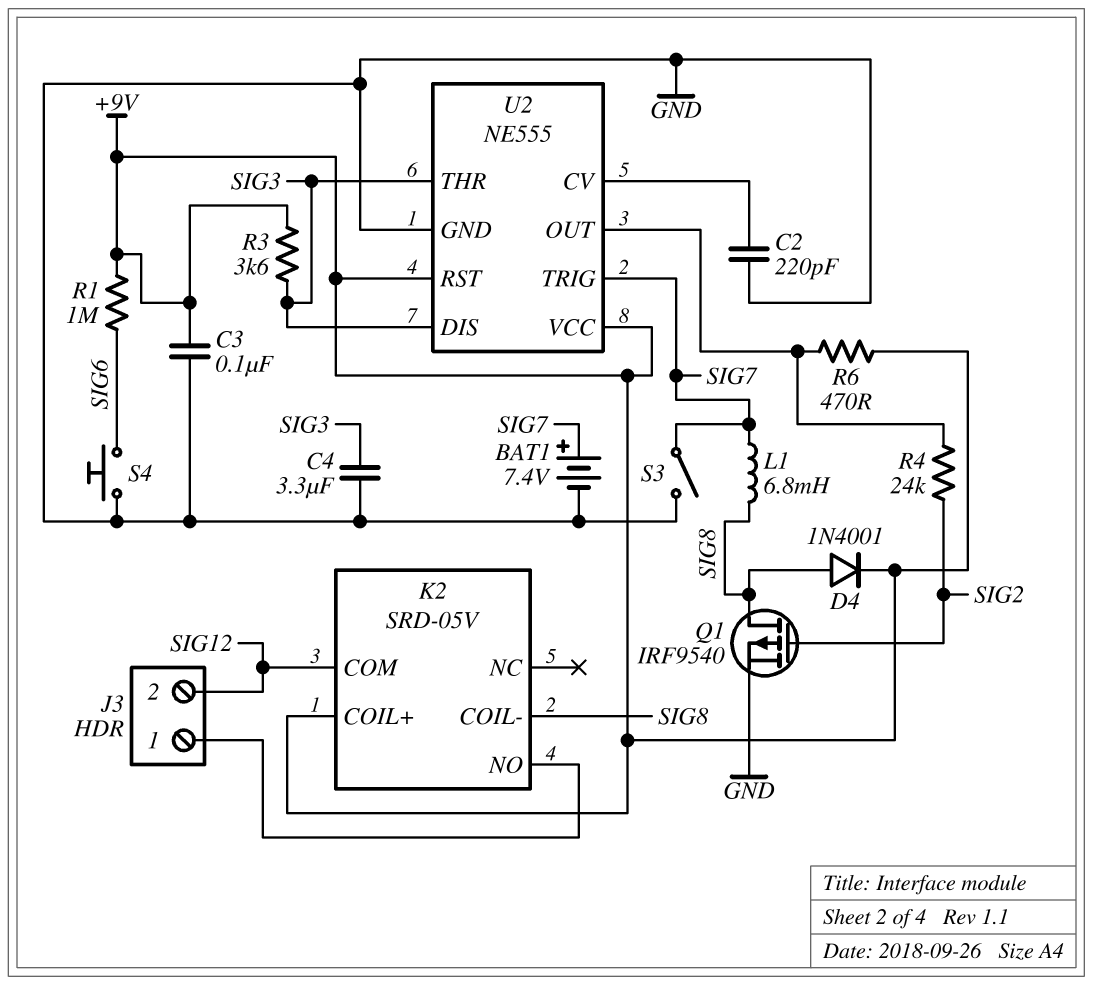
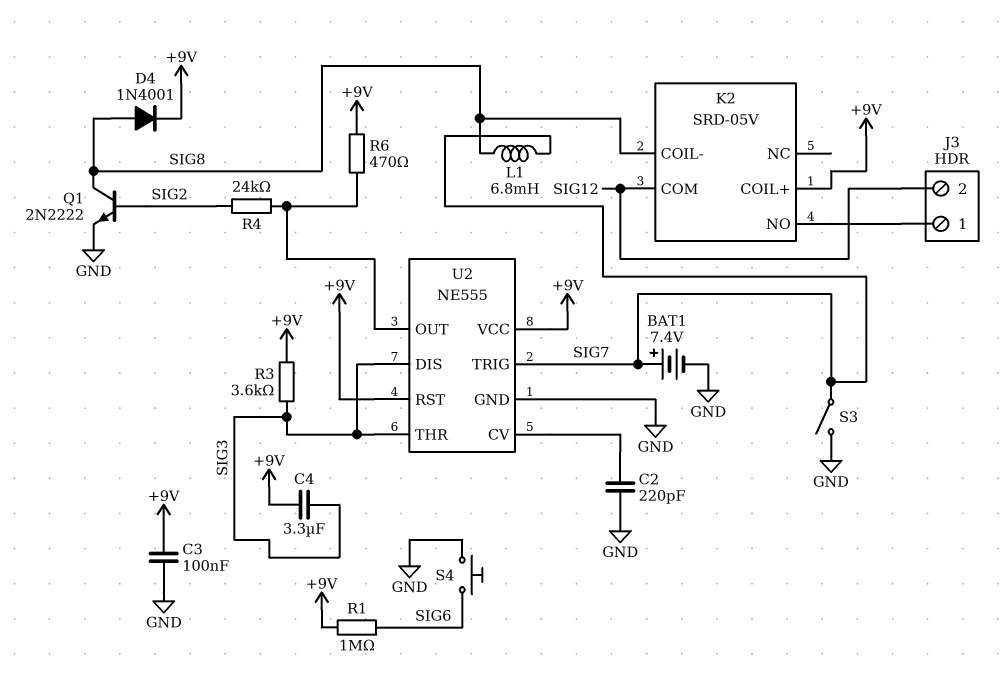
C4: 3.3uF (GND, SIG3) -> 3.3uF (+9V, SIG3)
Q1: PMOS IRF9540 (G SIG2, D SIG8, S GND) -> NPN 2N2222 (B SIG2, C SIG8, E GND)

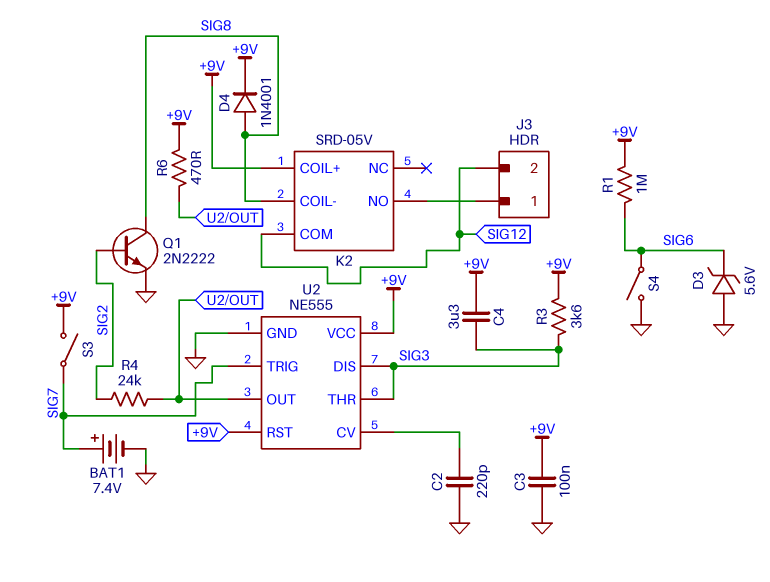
D3: none -> zener 5.6V (A GND, K SIG6)
L1: 6.8mH (SIG7, SIG8) -> none
S3: switch (GND, SIG7) -> switch (+9V, SIG7)
S4: button (GND, SIG6) -> switch (GND, SIG6)

